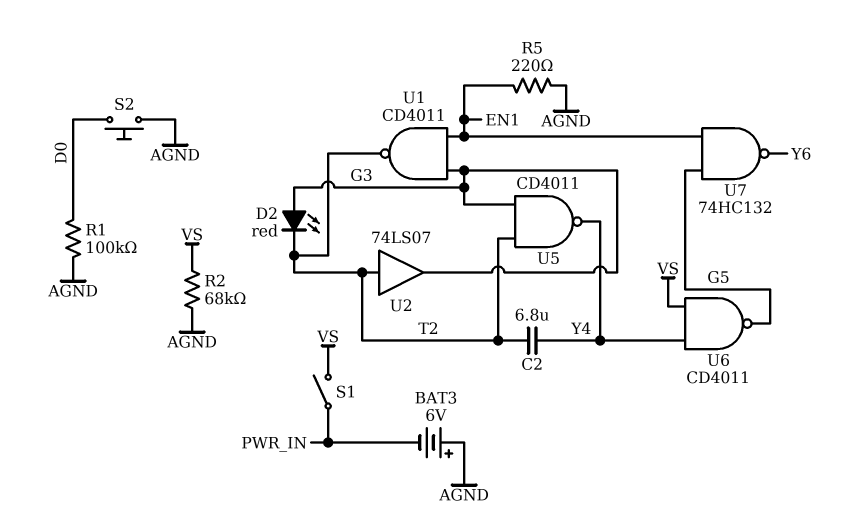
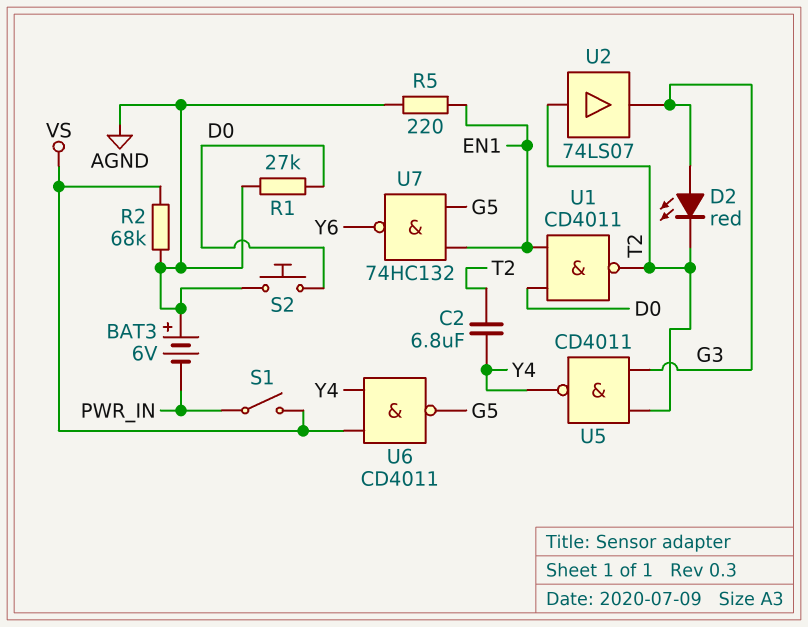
R1: 100k (AGND, D0) -> 27k (AGND, D0)
U1: NAND CD4011 (in EN1, in G3, out T2) -> NAND CD4011 (in D0, in EN1, out T2)

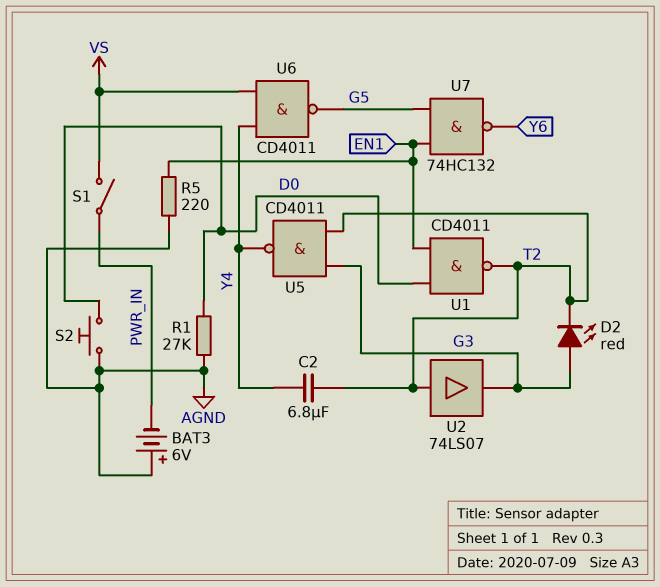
R2: 68k (AGND, VS) -> none

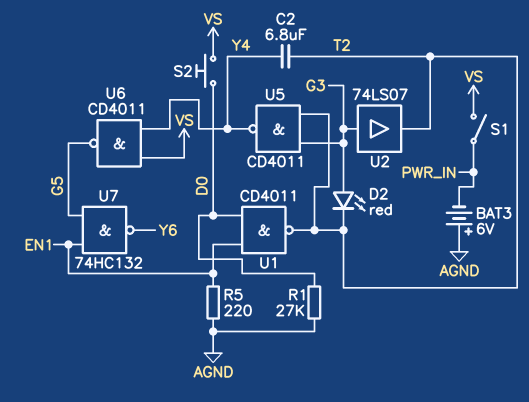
S2: button (AGND, D0) -> button (D0, VS)
U2: buffer 74LS07 (in T2, out G3) -> buffer 74LS07 (in G3, out T2)

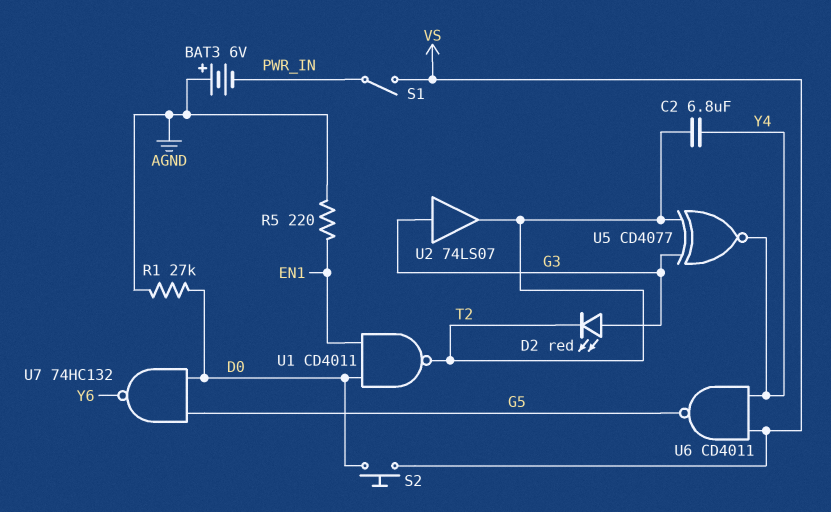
U5: NAND CD4011 (in G3, in T2, out Y4) -> XNOR CD4077 (in G3, in T2, out Y4)
U7: NAND 74HC132 (in EN1, in G5, out Y6) -> NAND 74HC132 (in D0, in G5, out Y6)

